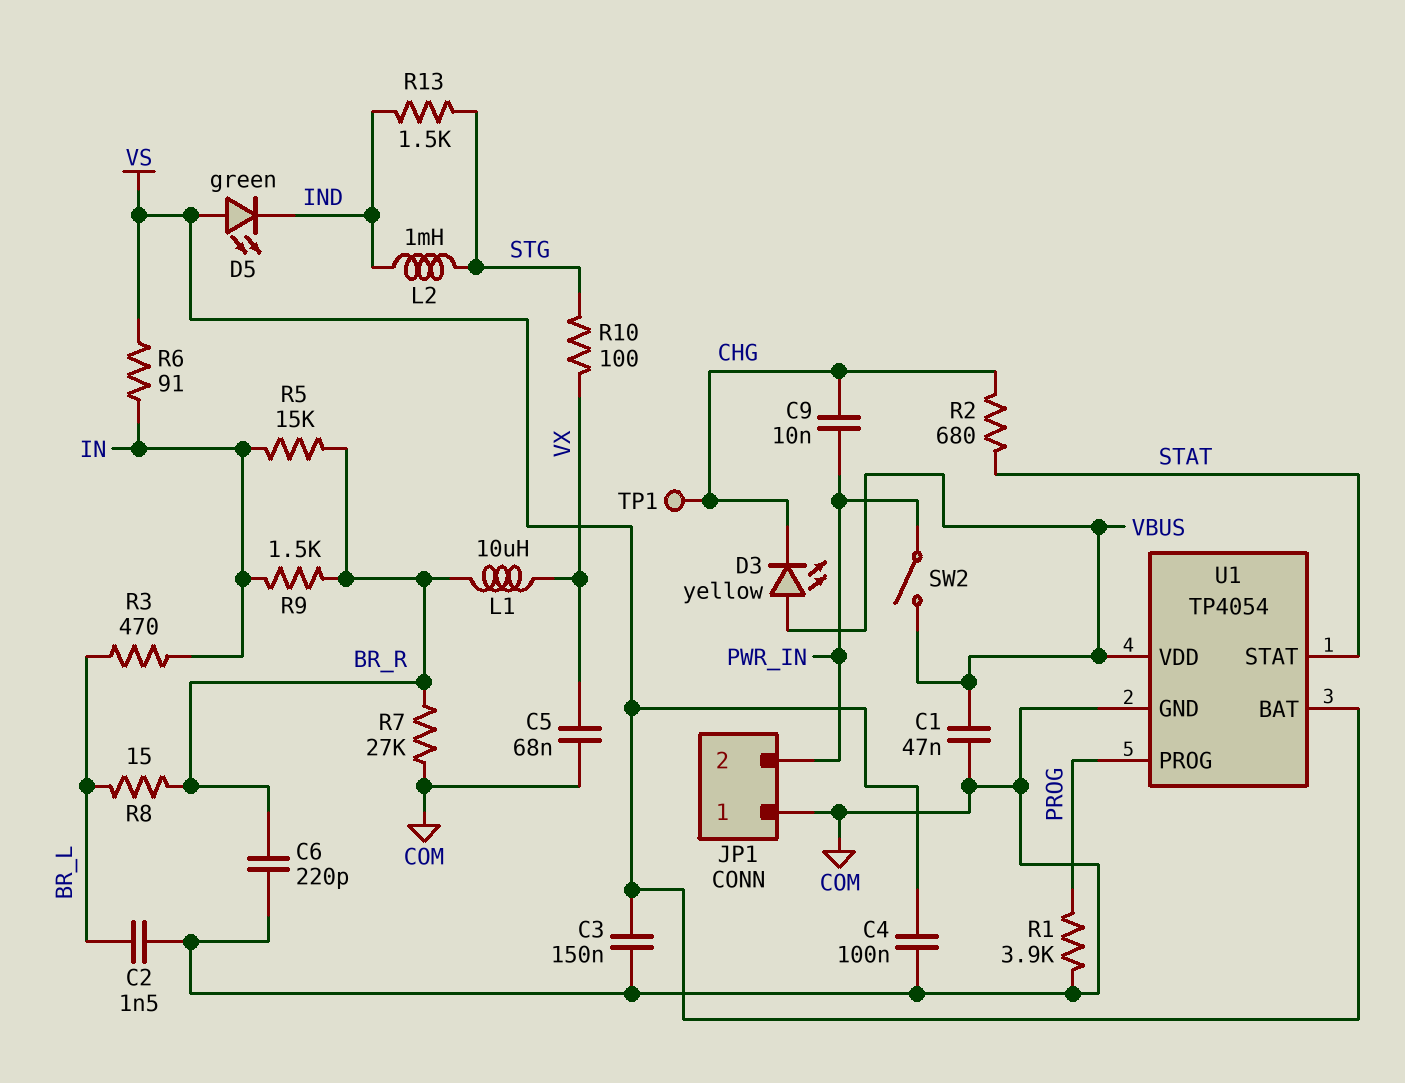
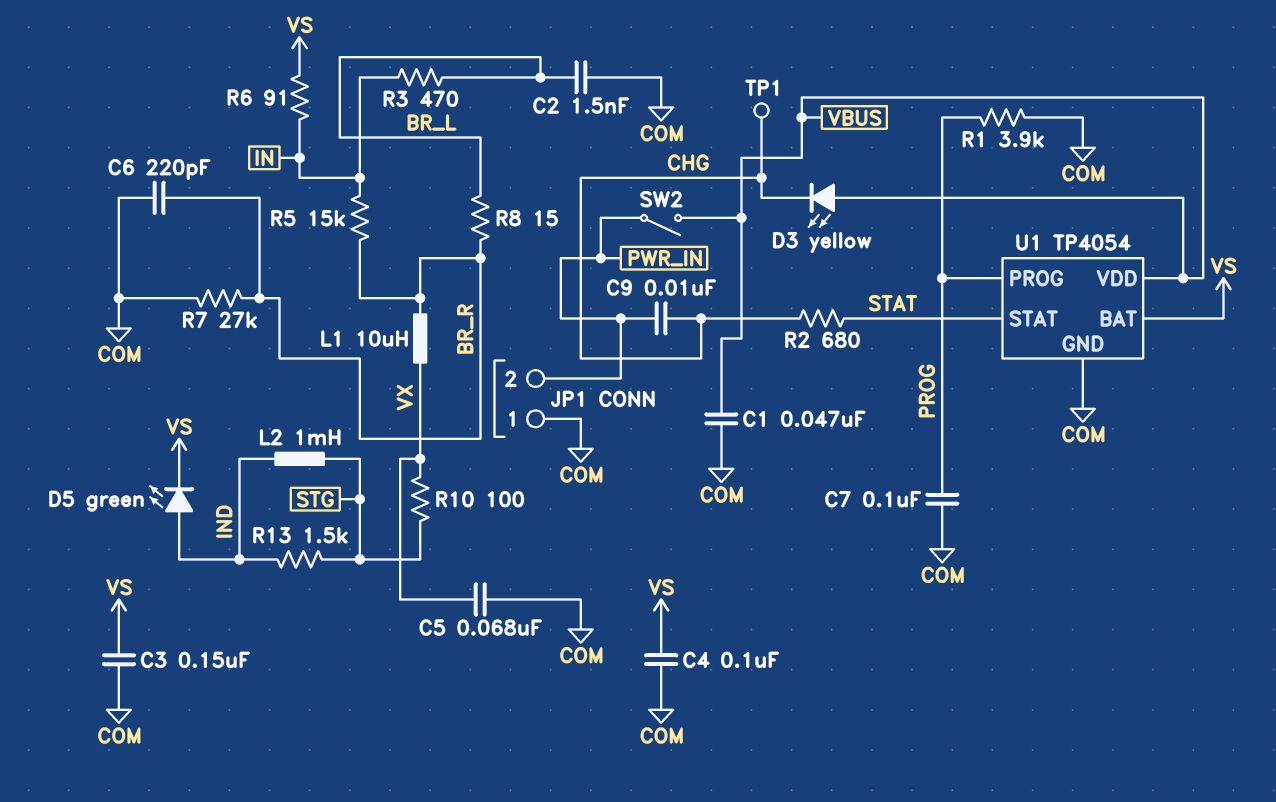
C7: none -> 100nF (COM, PROG)
D5: LED green (A VS, K IND) -> LED green (A IND, K VS)
R9: 1.5k (BR_R, IN) -> none

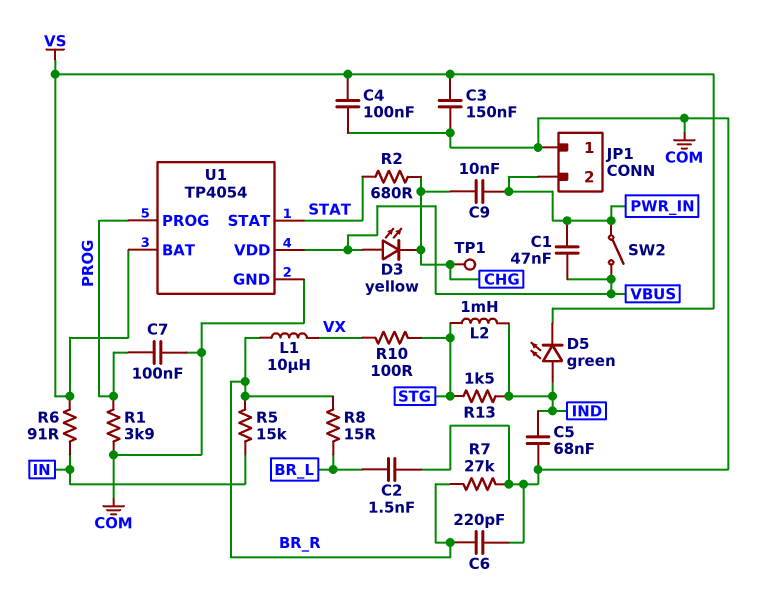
C1: 47nF (COM, VBUS) -> 47nF (PWR_IN, VBUS)
C5: 68nF (COM, VX) -> 68nF (COM, IND)
R3: 470 (BR_L, IN) -> none

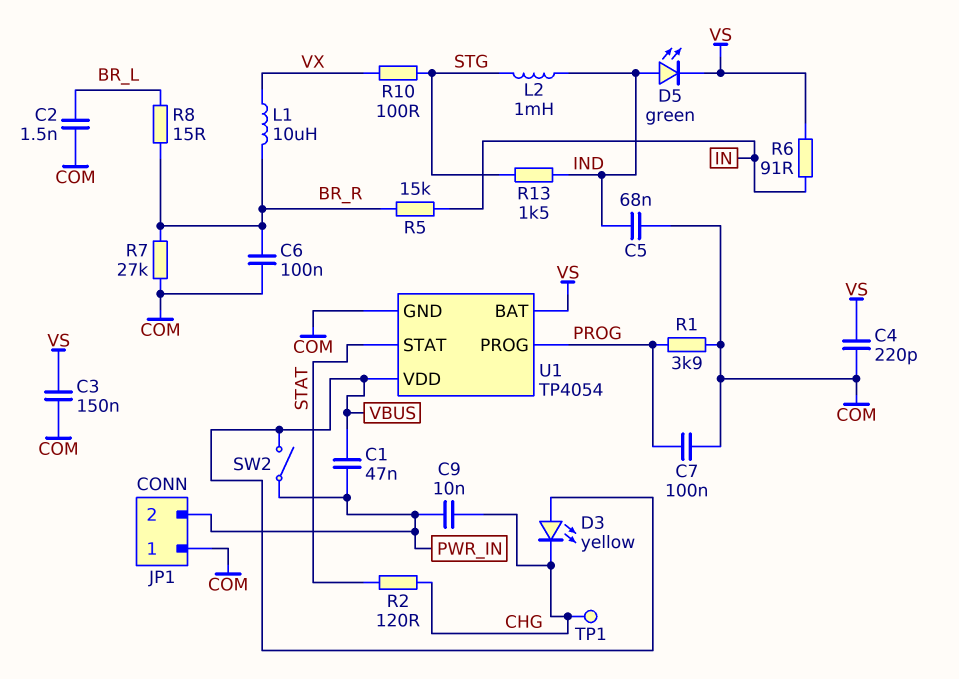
C4: 100nF (COM, VS) -> 220pF (COM, VS)
C6: 220pF (BR_R, COM) -> 100nF (BR_R, COM)
R2: 680 (CHG, STAT) -> 120 (CHG, STAT)

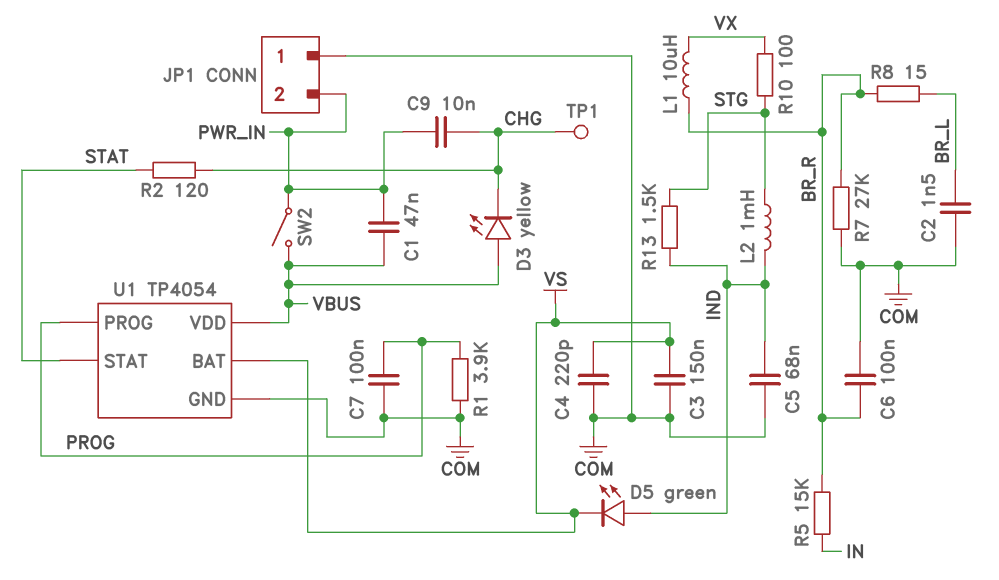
R6: 91 (IN, VS) -> none

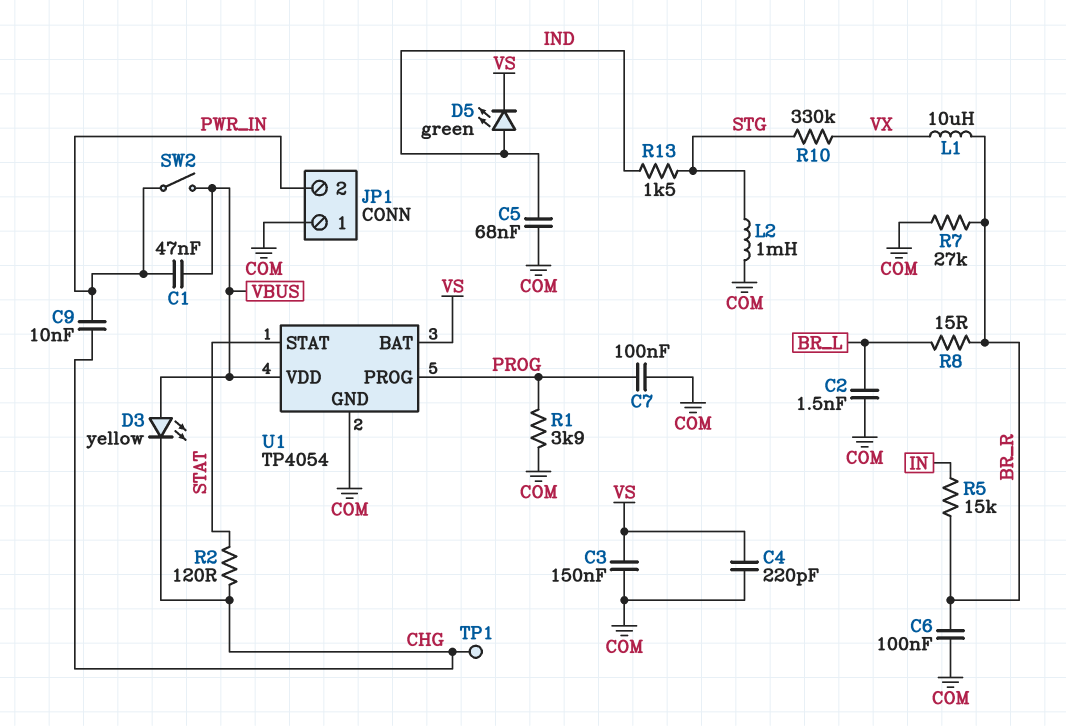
L2: 1mH (IND, STG) -> 1mH (COM, STG)
R10: 100 (STG, VX) -> 330k (STG, VX)

